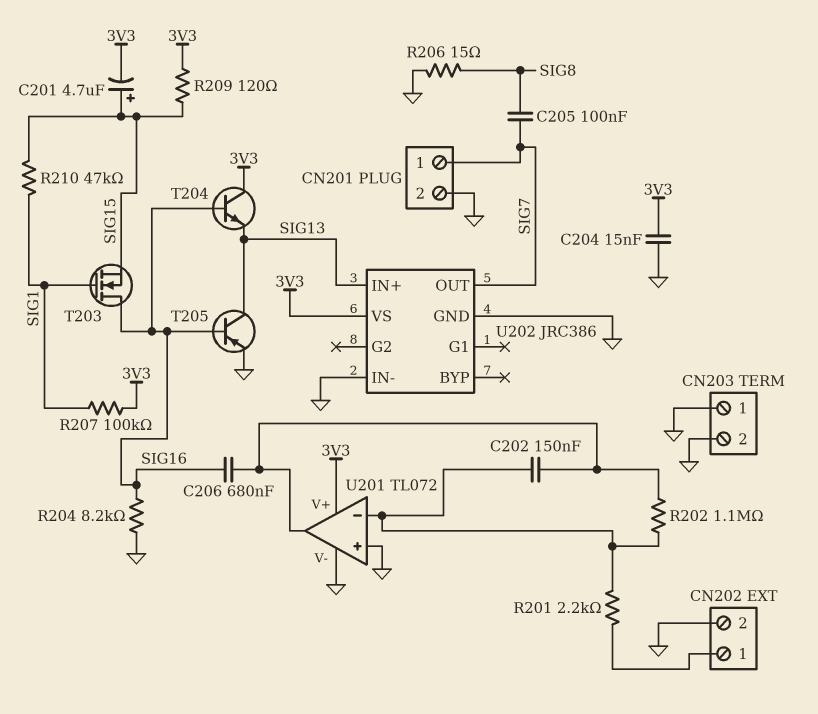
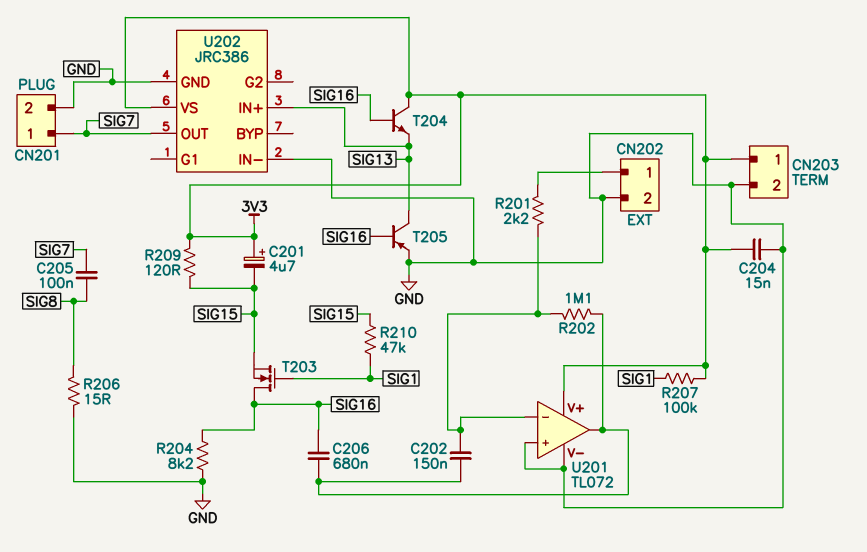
C201: 4.7uF (plus SIG15, minus 3V3) -> 4.7uF (plus 3V3, minus SIG15)
CN203 pin 1: GND -> 3V3

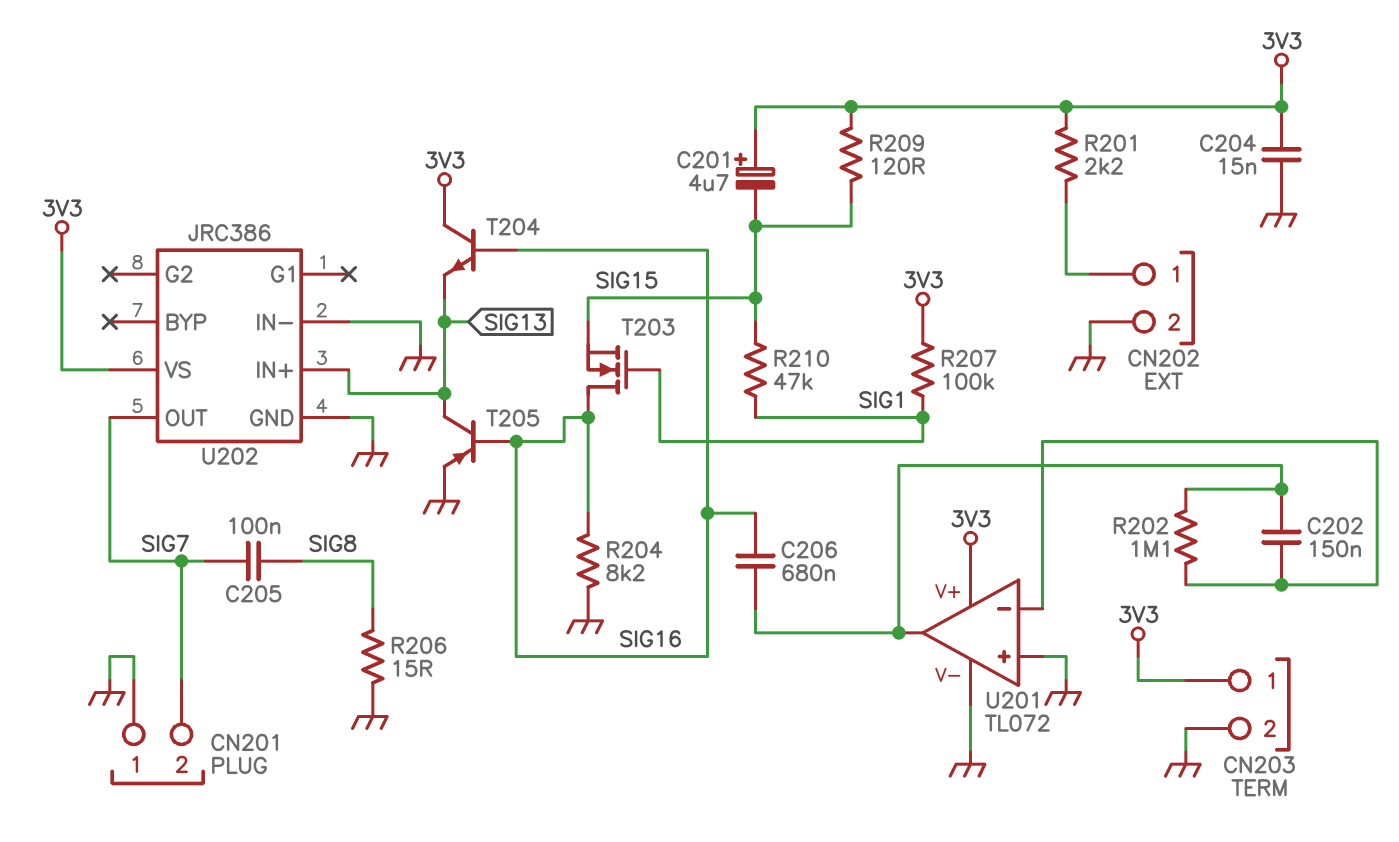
CN201 pin 1: SIG7 -> GND
CN201 pin 2: GND -> SIG7
R201: 2.2k (CN202/1, U201/in-) -> 2.2k (3V3, CN202/1)

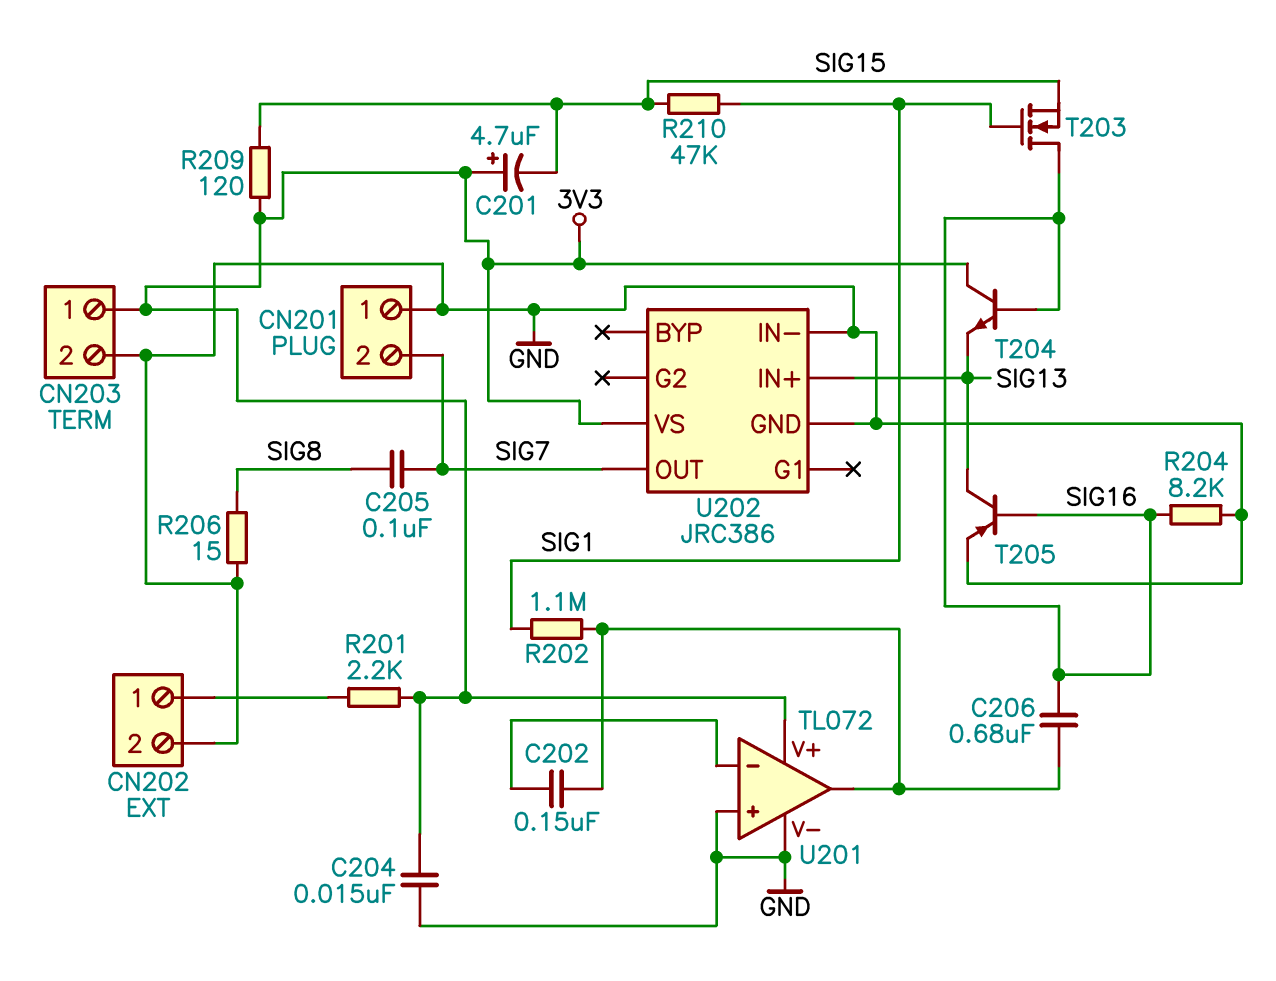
R202: 1.1M (U201/in-, U201/out) -> 1.1M (SIG1, U201/out)
R207: 100k (3V3, SIG1) -> none

